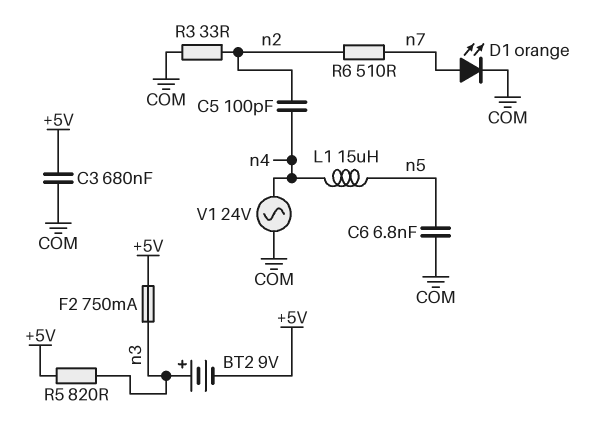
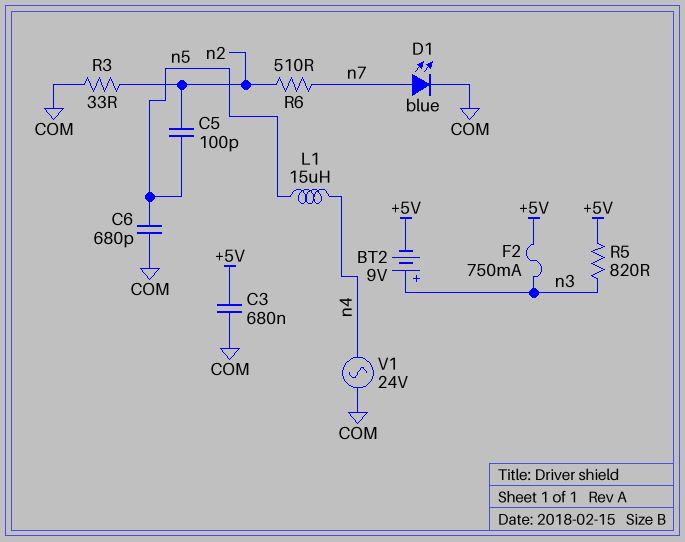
C5: 100pF (n2, n4) -> 100pF (n2, n5)
C6: 6.8nF (COM, n5) -> 680pF (COM, n5)
D1: LED orange (A n7, K COM) -> LED blue (A n7, K COM)

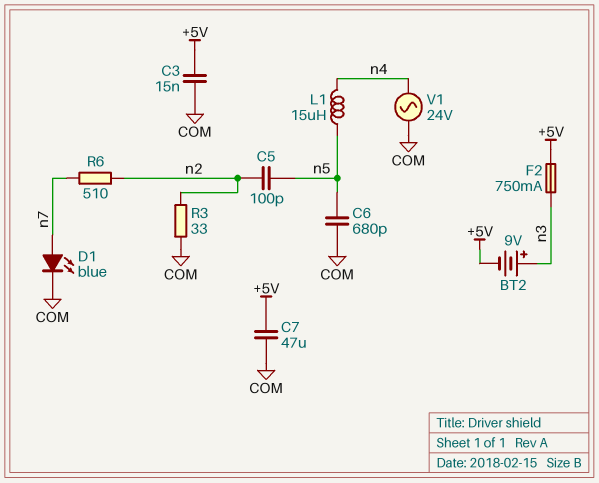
C3: 680nF (+5V, COM) -> 15nF (+5V, COM)
C7: none -> 47uF (+5V, COM)
R5: 820 (+5V, n3) -> none

